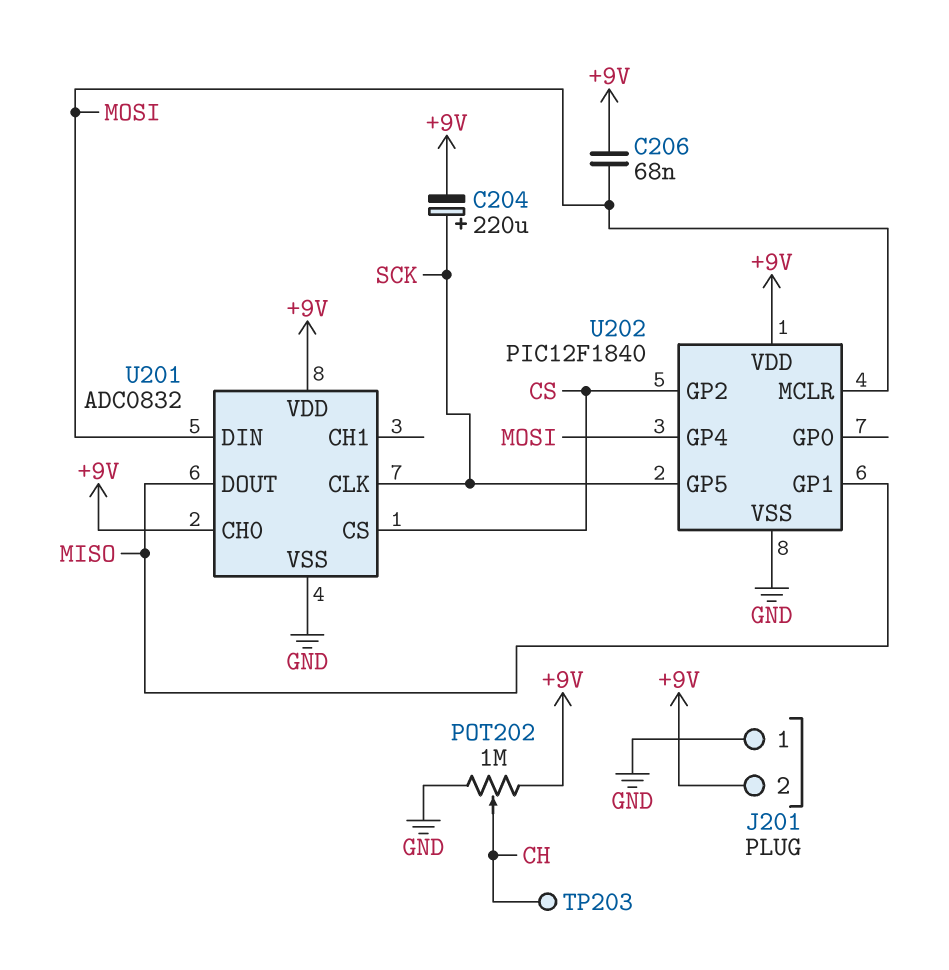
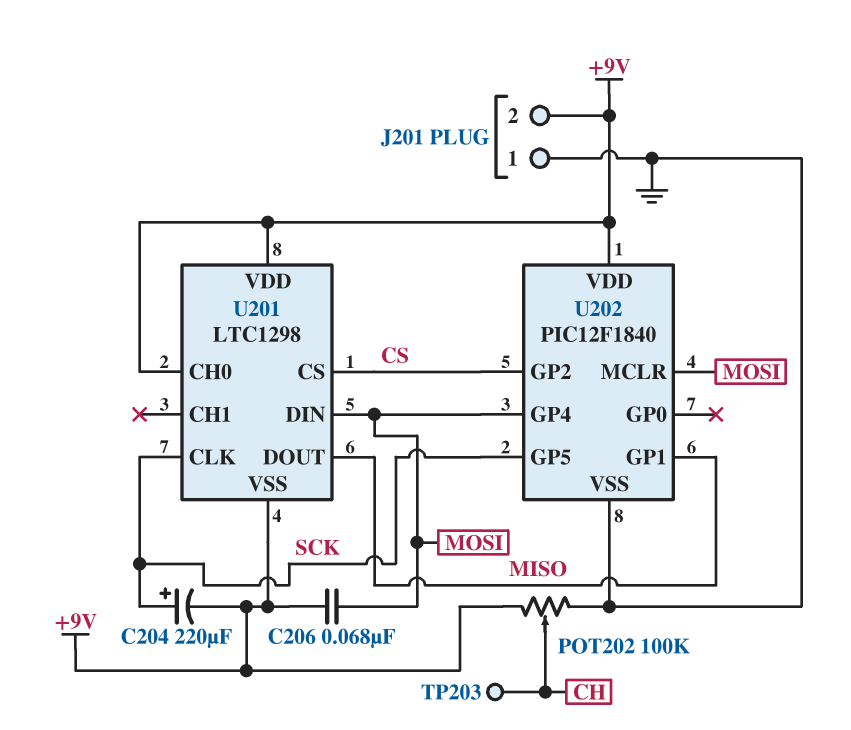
POT202: 1M (+9V, GND, wiper CH) -> 100k (+9V, GND, wiper CH)
U201: ADC0832 -> LTC1298
U201 pin VSS: GND -> +9V

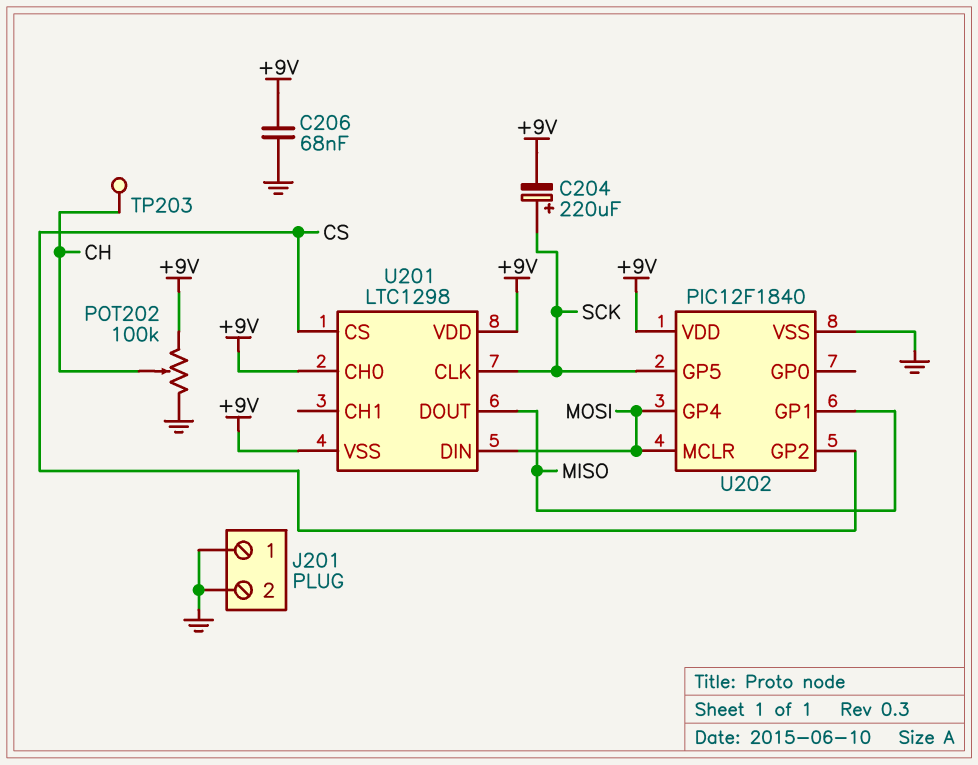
C206: 68nF (+9V, MOSI) -> 68nF (+9V, GND)
J201 pin 2: +9V -> GND

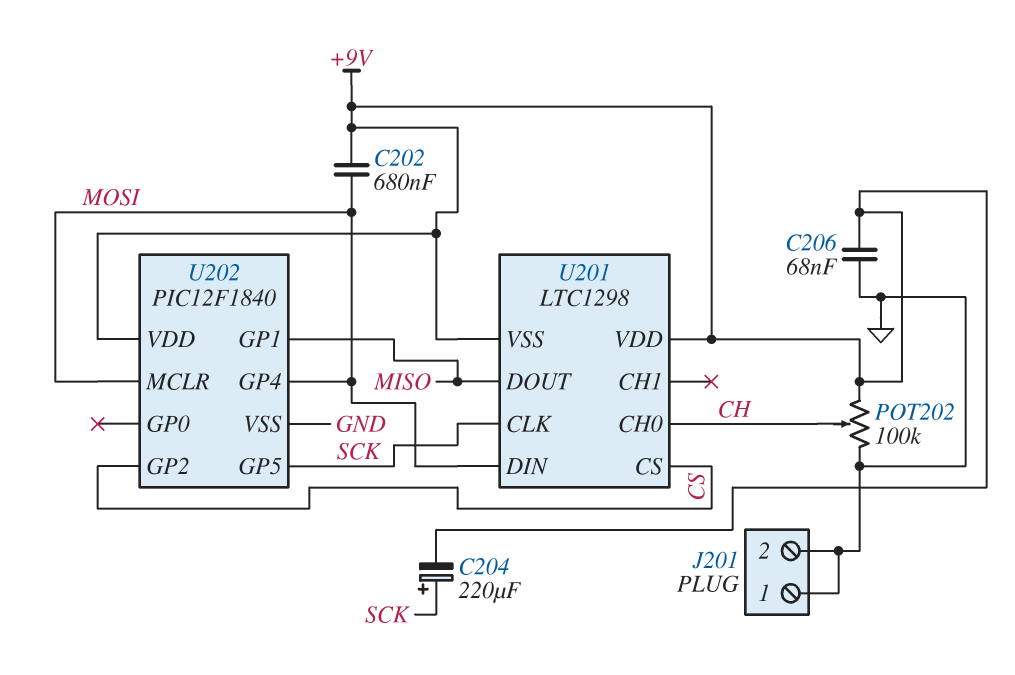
C202: none -> 680nF (+9V, MOSI)
TP203: test point (CH) -> none
U201 pin CH0: +9V -> CH

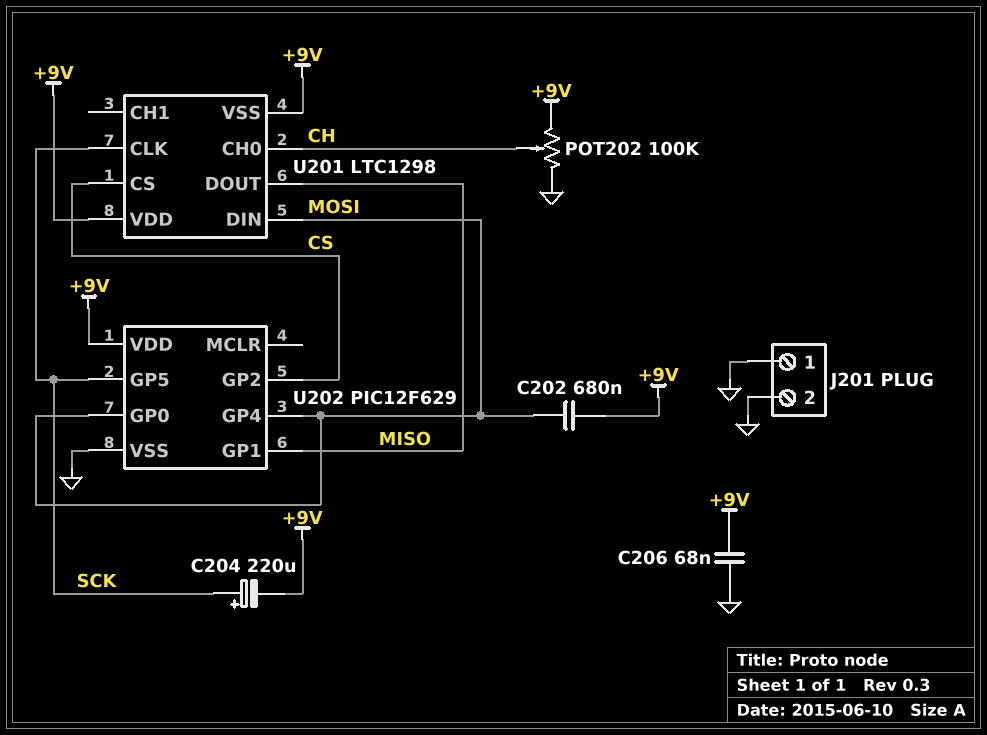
U202: PIC12F1840 -> PIC12F629
U202 pin GP0: none -> MOSI
U202 pin MCLR: MOSI -> none

